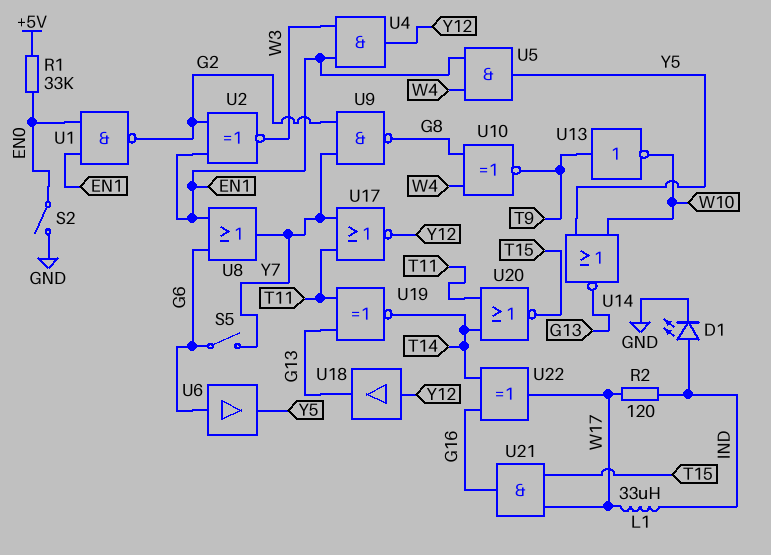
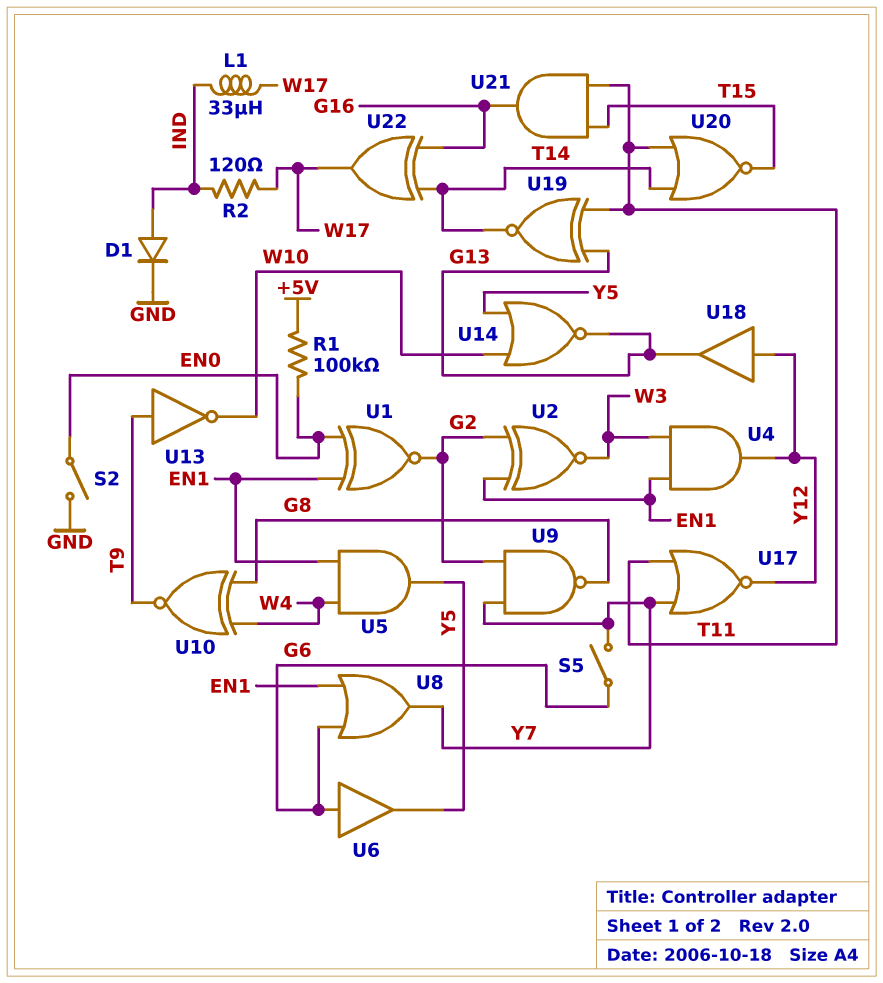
D1: LED (A IND, K GND) -> diode (A IND, K GND)
R1: 33k (+5V, EN0) -> 100k (+5V, EN0)
U1: NAND (in EN0, in EN1, out G2) -> XNOR (in EN0, in EN1, out G2)
U21: AND (in T15, in W17, out G16) -> AND (in T11, in T15, out G16)

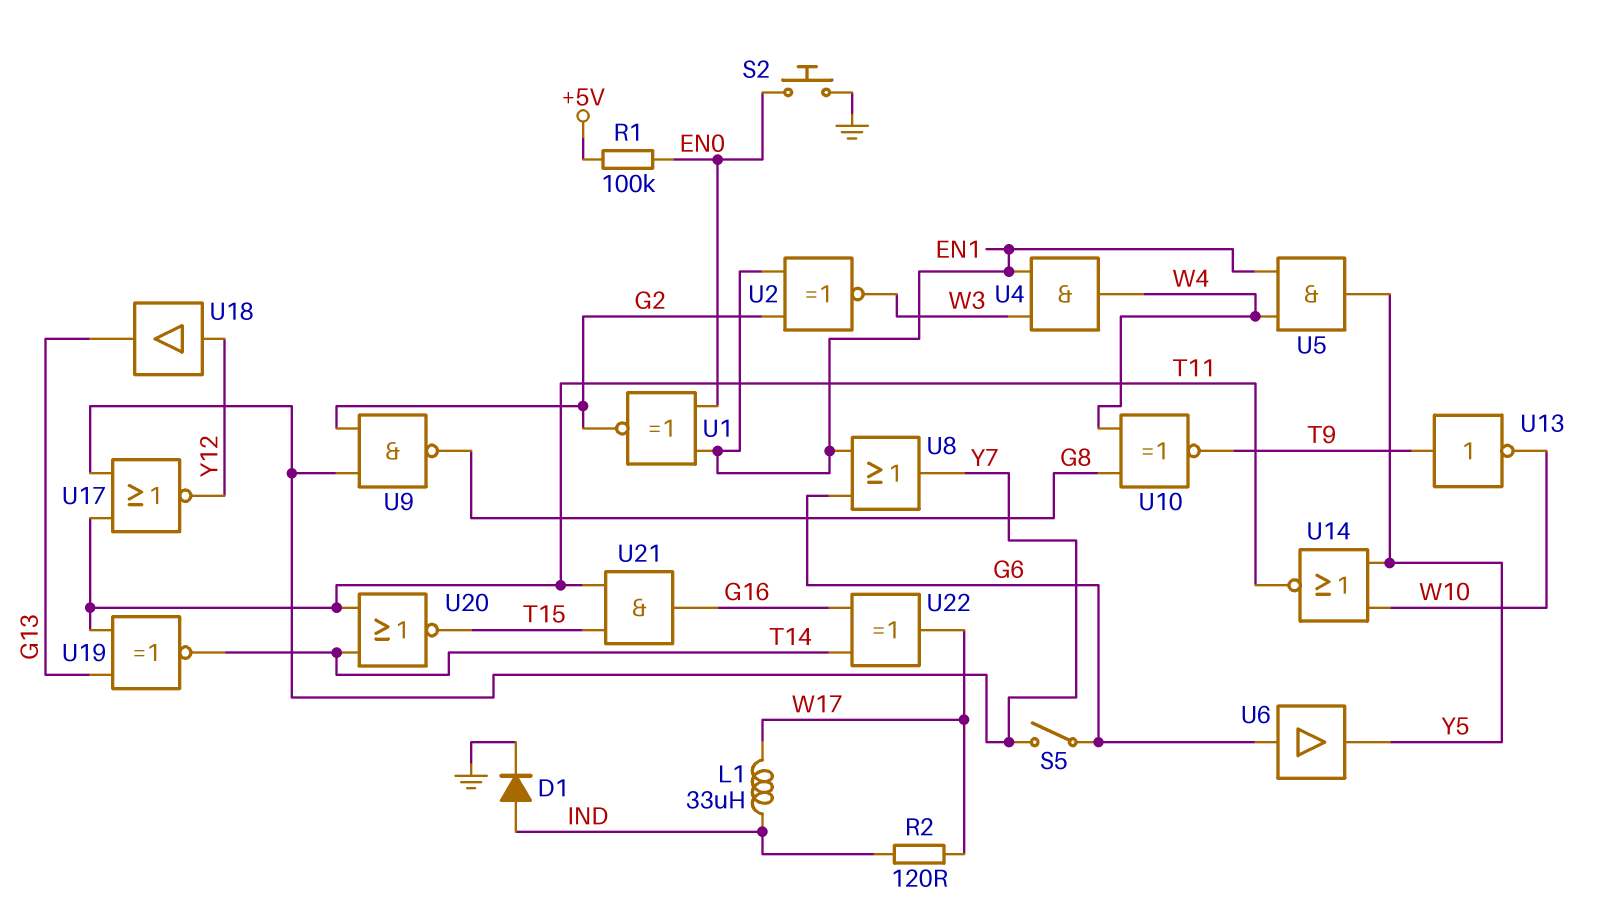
S2: switch (EN0, GND) -> button (EN0, GND)
U4: AND (in EN1, in W3, out Y12) -> AND (in EN1, in W3, out W4)
U14: NOR (in W10, in Y5, out G13) -> NOR (in W10, in Y5, out T11)

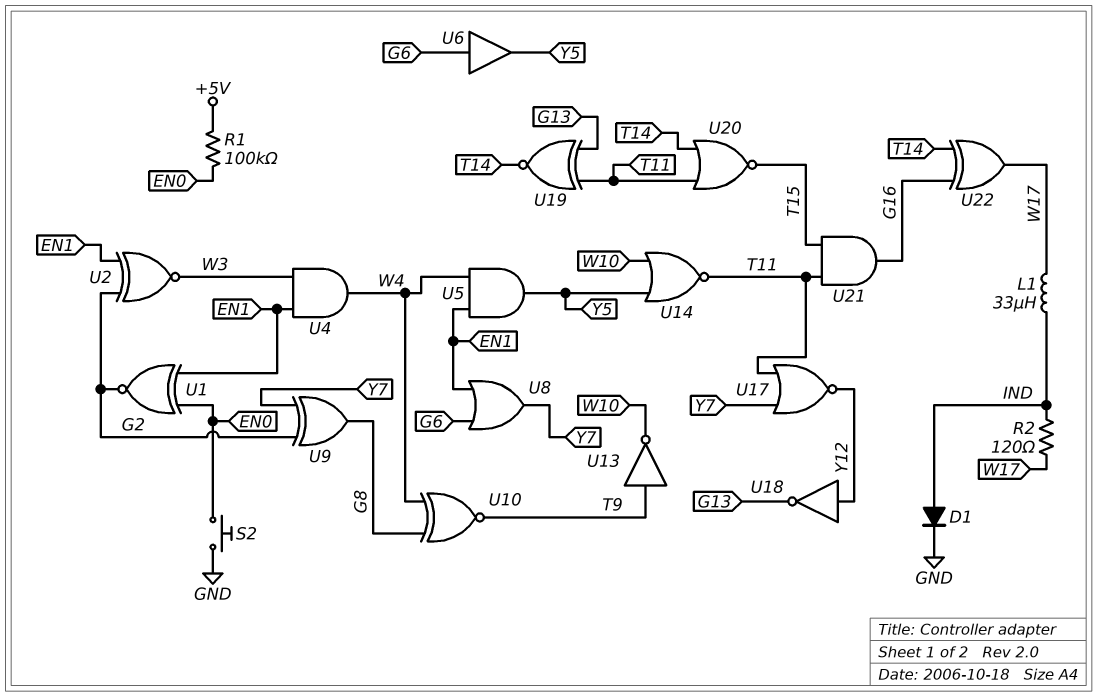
S5: switch (G6, Y7) -> none
U9: NAND (in G2, in Y7, out G8) -> XOR (in G2, in Y7, out G8)
U18: buffer (in Y12, out G13) -> NOT (in Y12, out G13)

